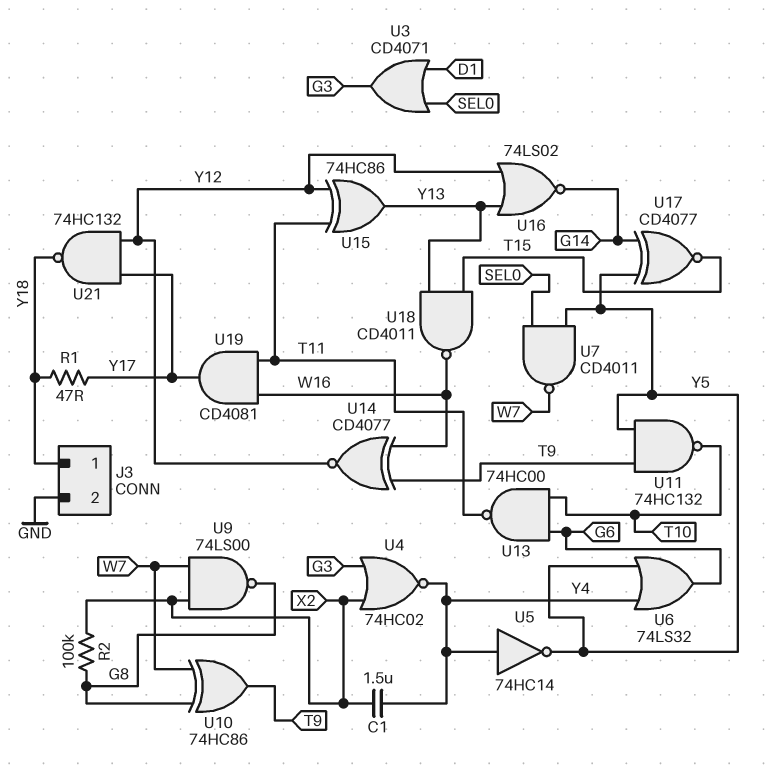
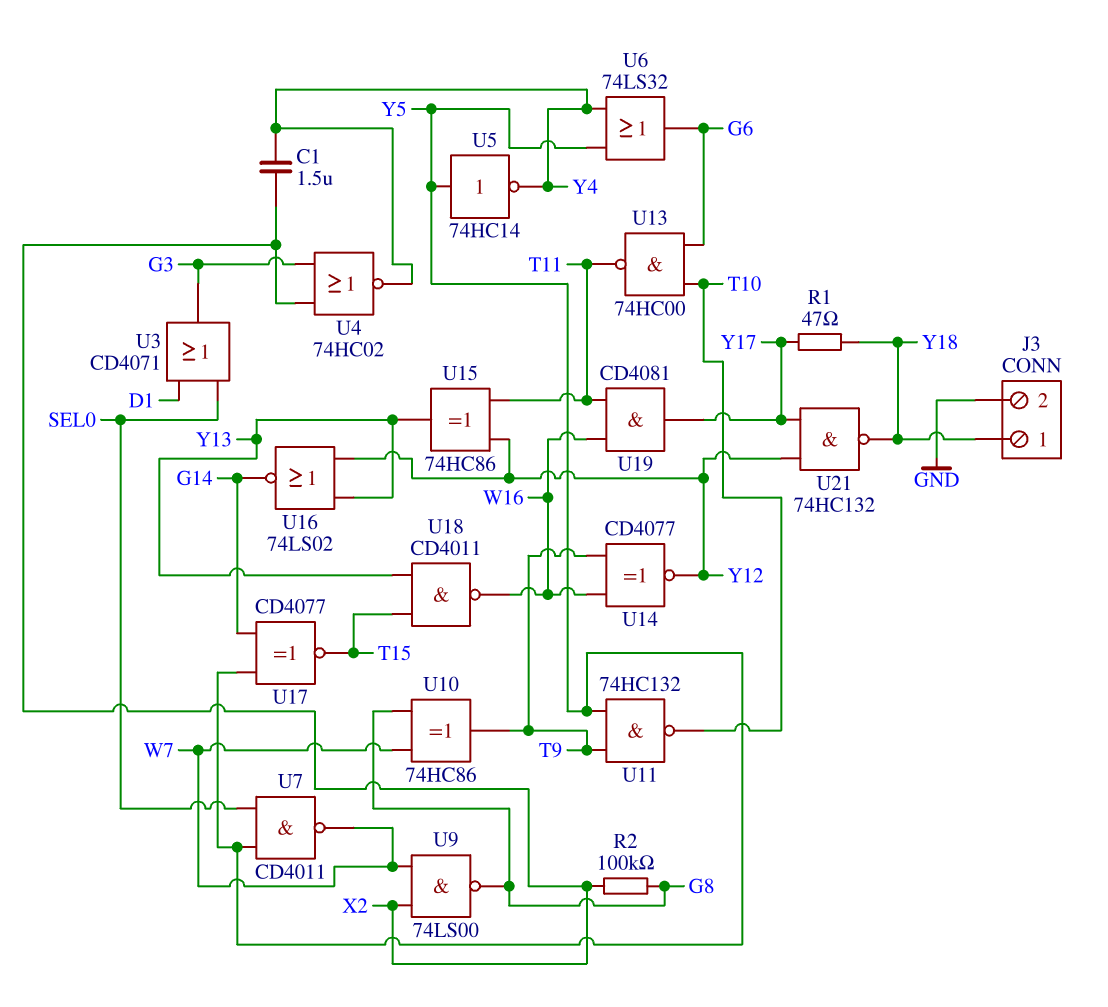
U5: NOT 74HC14 (in Y4, out Y5) -> NOT 74HC14 (in Y5, out Y4)

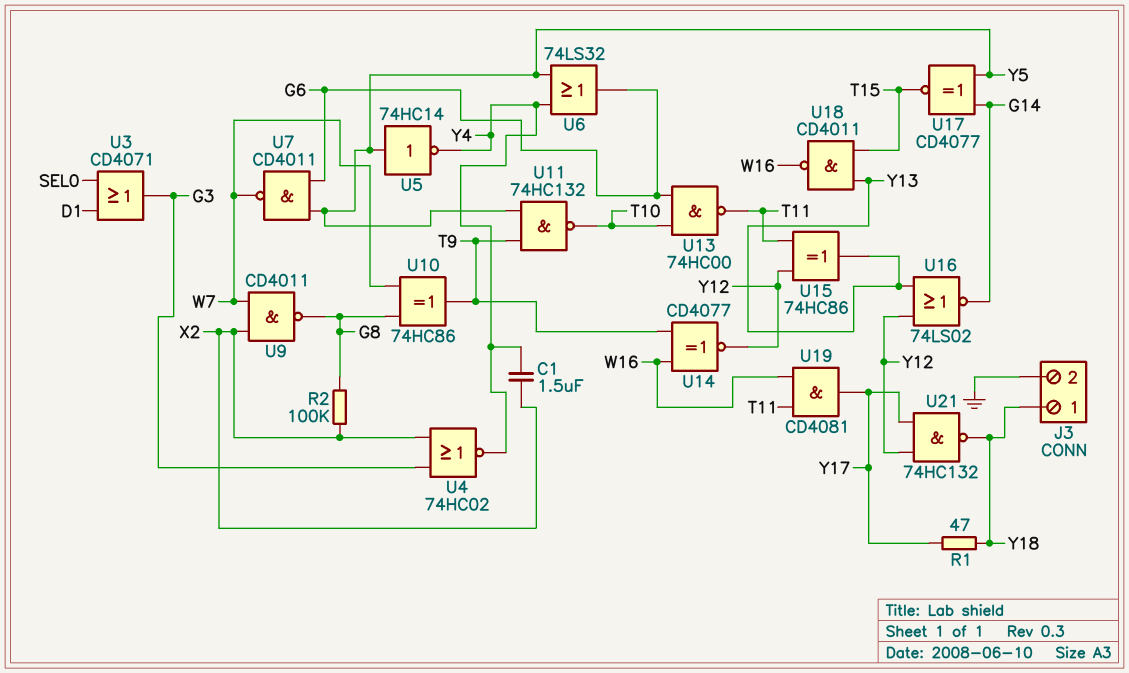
U7: NAND CD4011 (in SEL0, in Y5, out W7) -> NAND CD4011 (in G6, in Y5, out W7)
U9: NAND 74LS00 (in W7, in X2, out G8) -> NAND CD4011 (in W7, in X2, out G8)

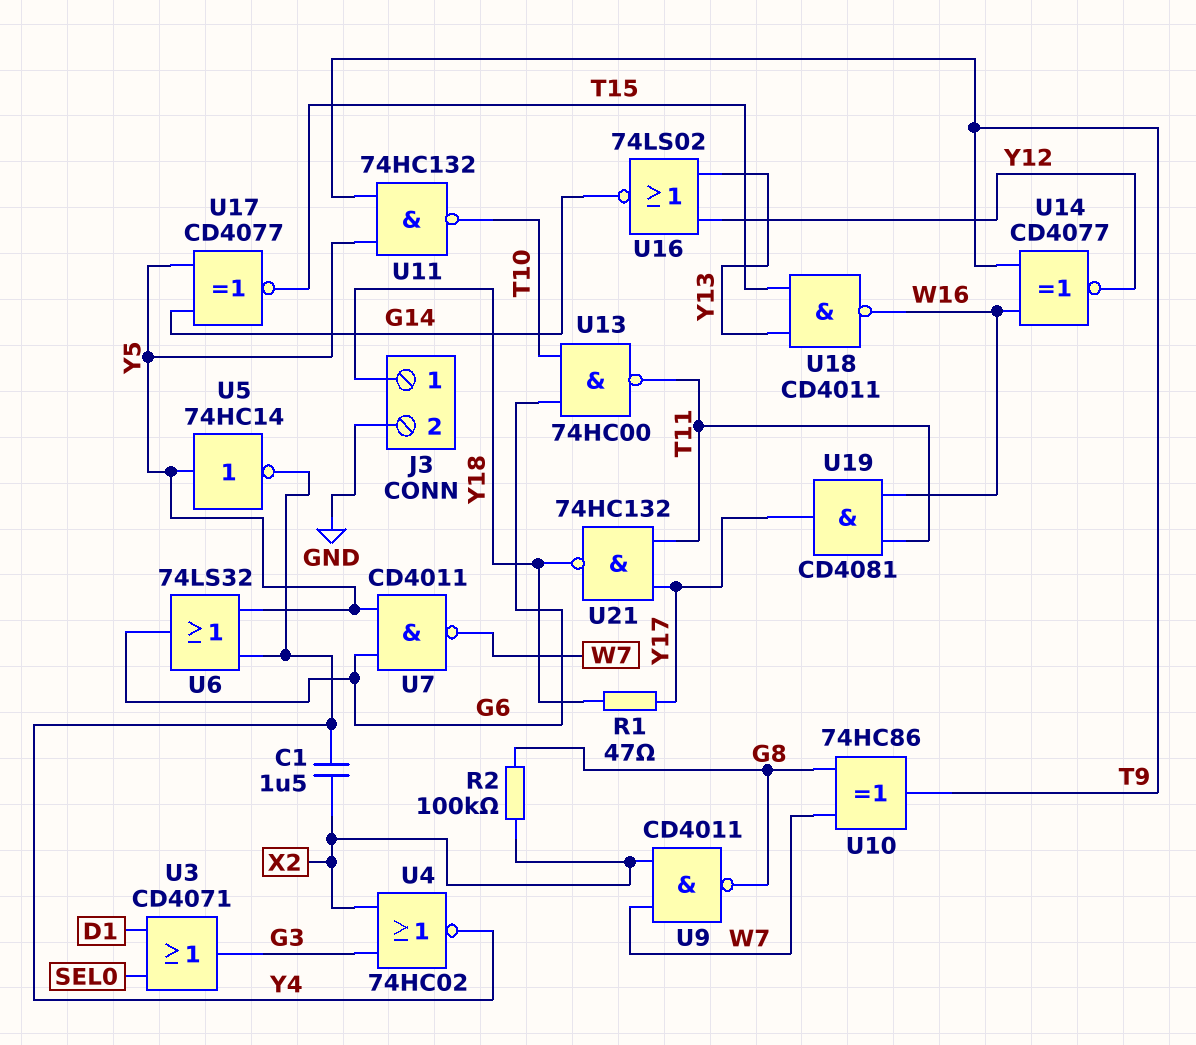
U15: XOR 74HC86 (in T11, in Y12, out Y13) -> none
U21: NAND 74HC132 (in Y12, in Y17, out Y18) -> NAND 74HC132 (in T11, in Y17, out Y18)

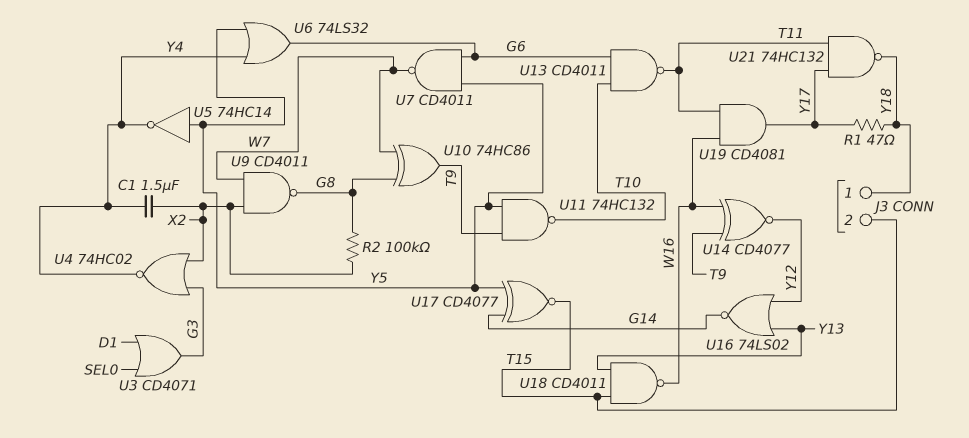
J3 pin 2: GND -> T15
U13: NAND 74HC00 (in G6, in T10, out T11) -> NAND CD4011 (in G6, in T10, out T11)

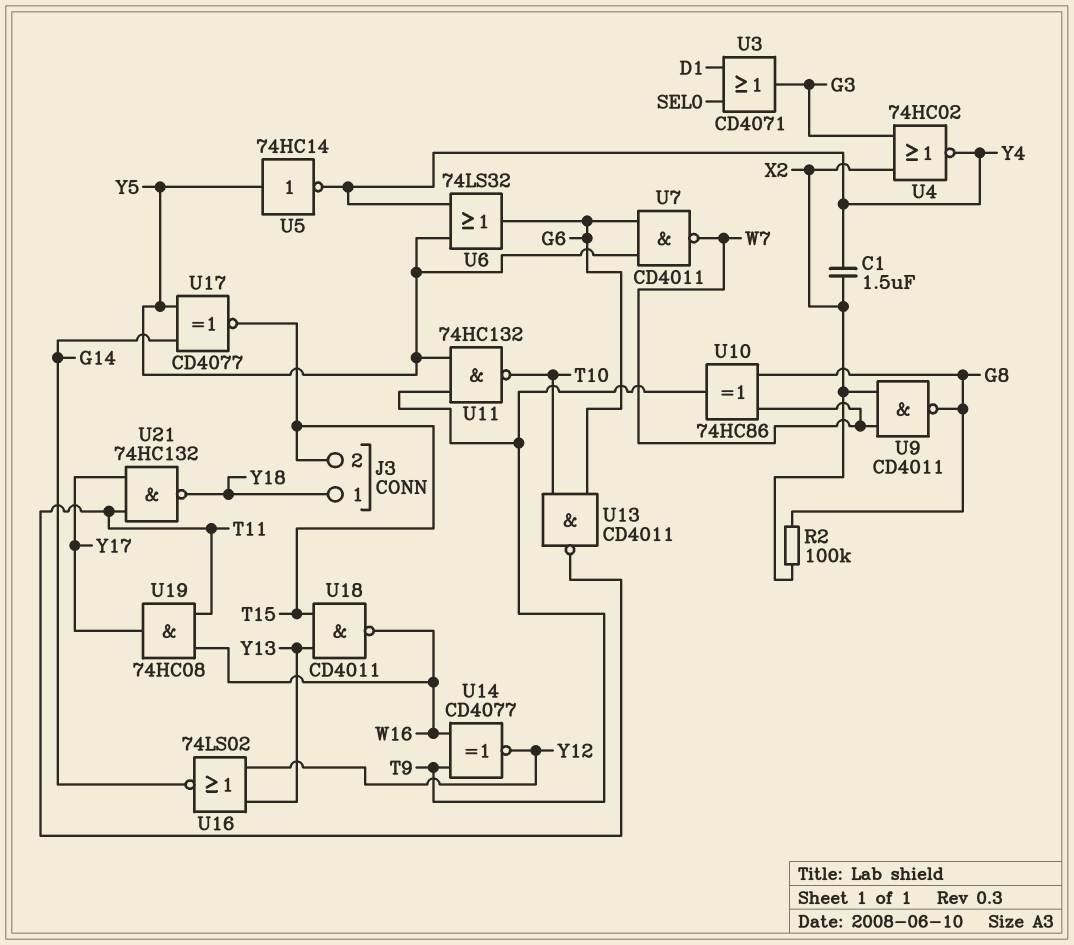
R1: 47 (Y17, Y18) -> none
U19: AND CD4081 (in T11, in W16, out Y17) -> AND 74HC08 (in T11, in W16, out Y17)

